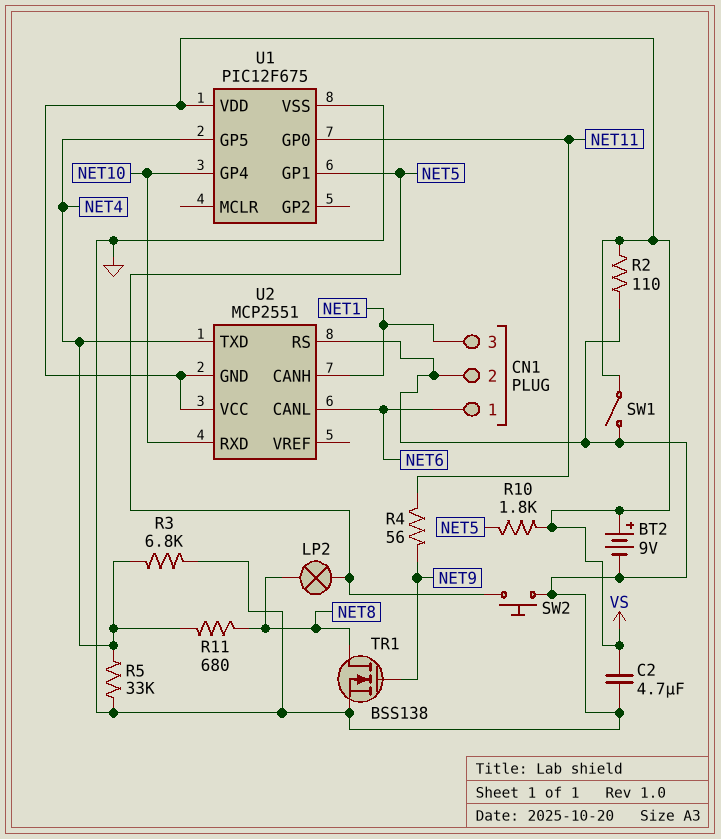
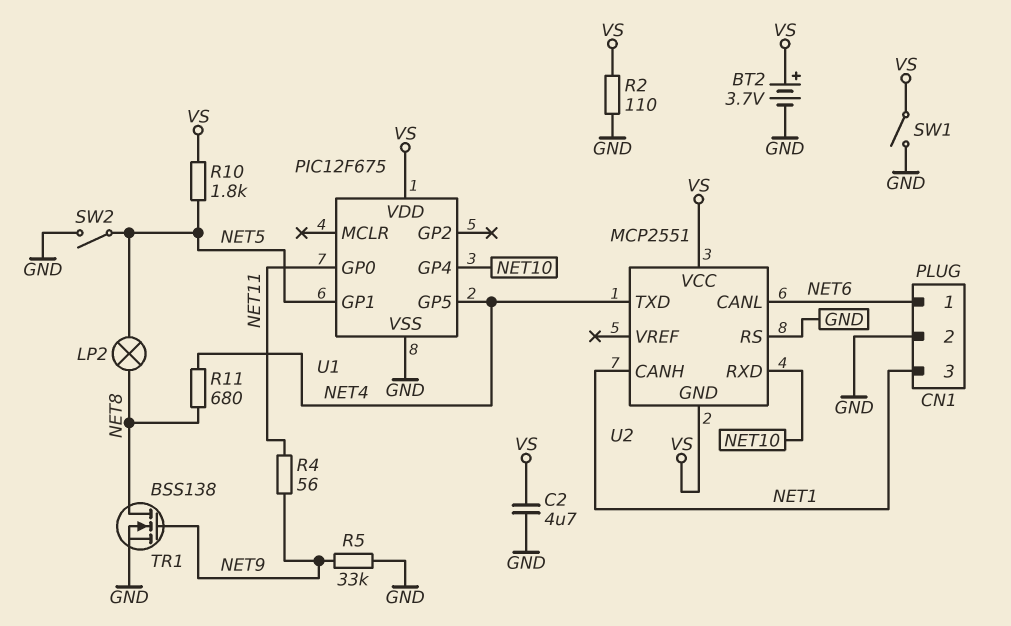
BT2: 9V (plus VS, minus GND) -> 3.7V (plus VS, minus GND)
R3: 6.8k (GND, NET4) -> none
R5: 33k (GND, NET4) -> 33k (GND, NET9)
SW2: button (GND, NET5) -> switch (GND, NET5)

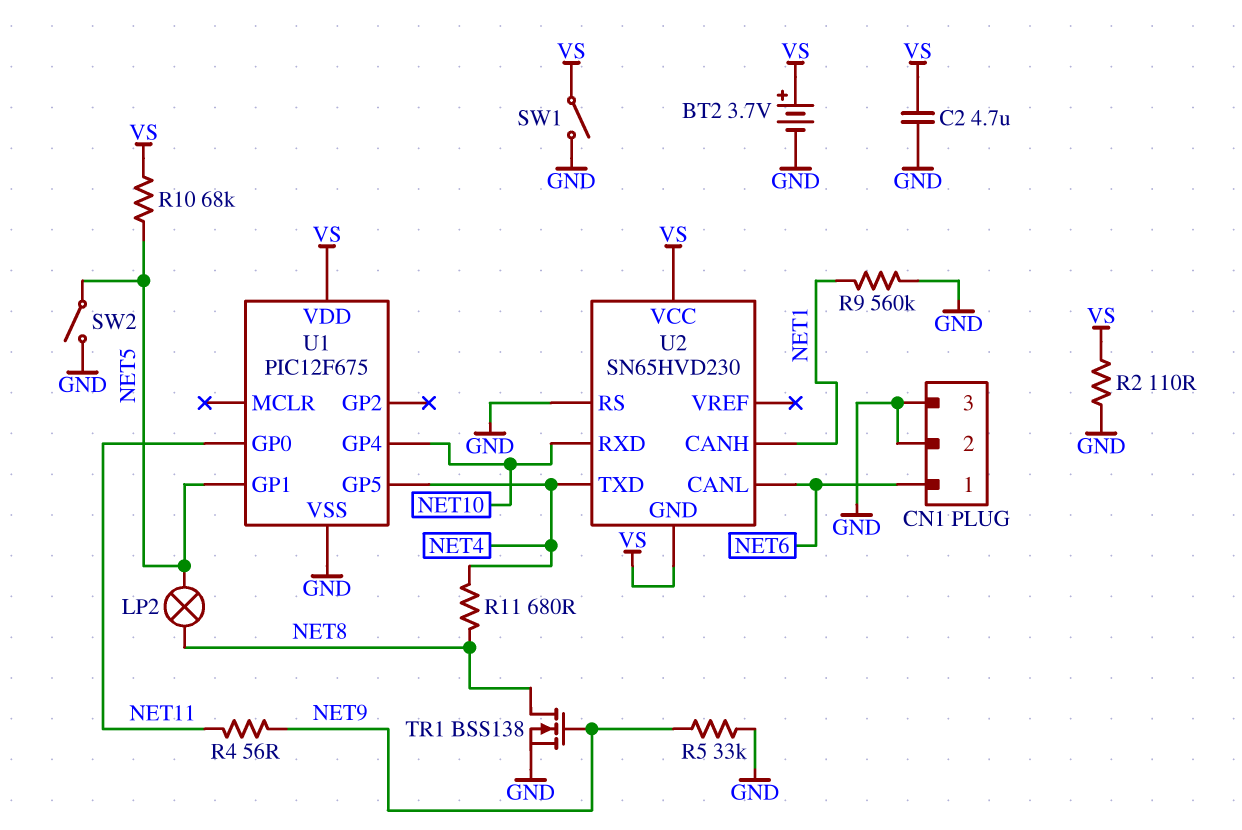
CN1 pin 3: NET1 -> GND
R9: none -> 560k (GND, NET1)
R10: 1.8k (NET5, VS) -> 68k (NET5, VS)
U2: MCP2551 -> SN65HVD230

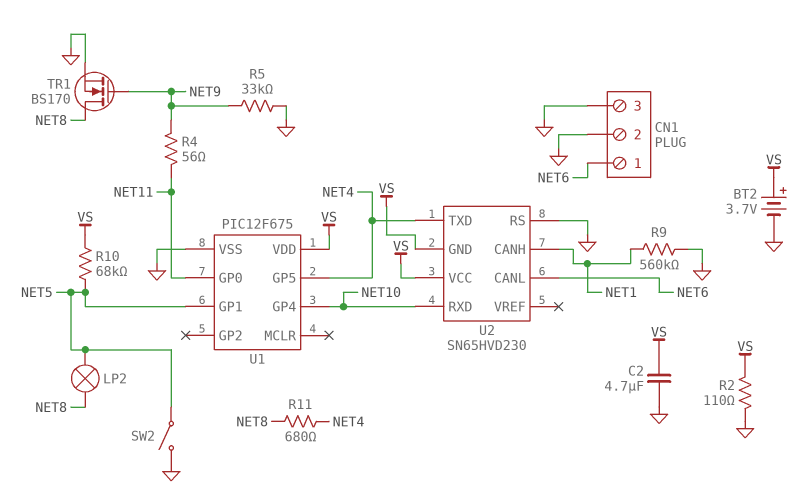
SW1: switch (GND, VS) -> none
TR1: NMOS BSS138 (G NET9, D NET8, S GND) -> NMOS BS170 (G NET9, D NET8, S GND)

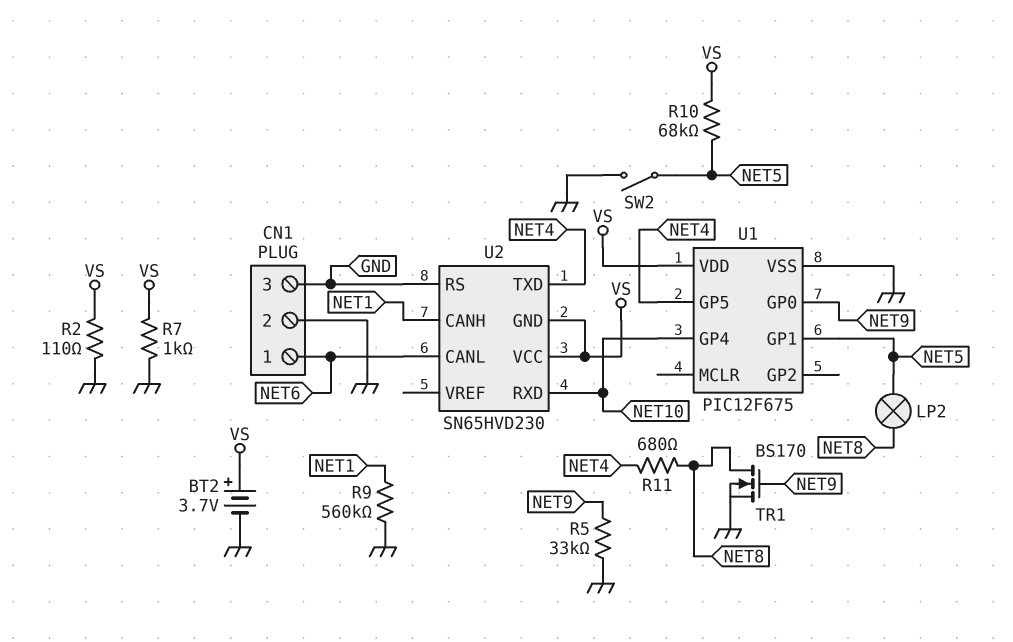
C2: 4.7uF (GND, VS) -> none
R4: 56 (NET9, NET11) -> none
R7: none -> 1k (GND, VS)
U1 pin GP0: NET11 -> NET9

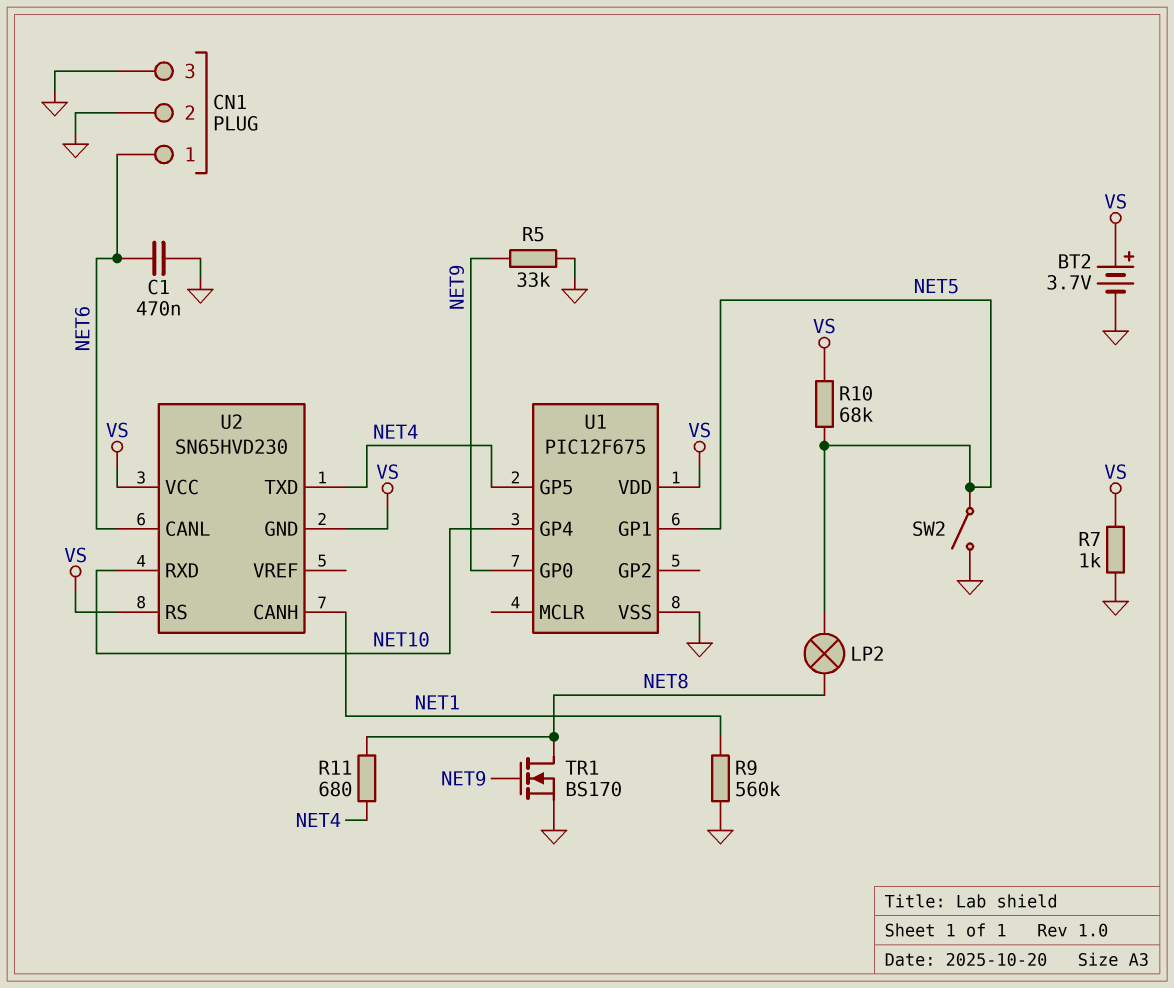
C1: none -> 470nF (GND, NET6)
R2: 110 (GND, VS) -> none
U2 pin RS: GND -> VS

